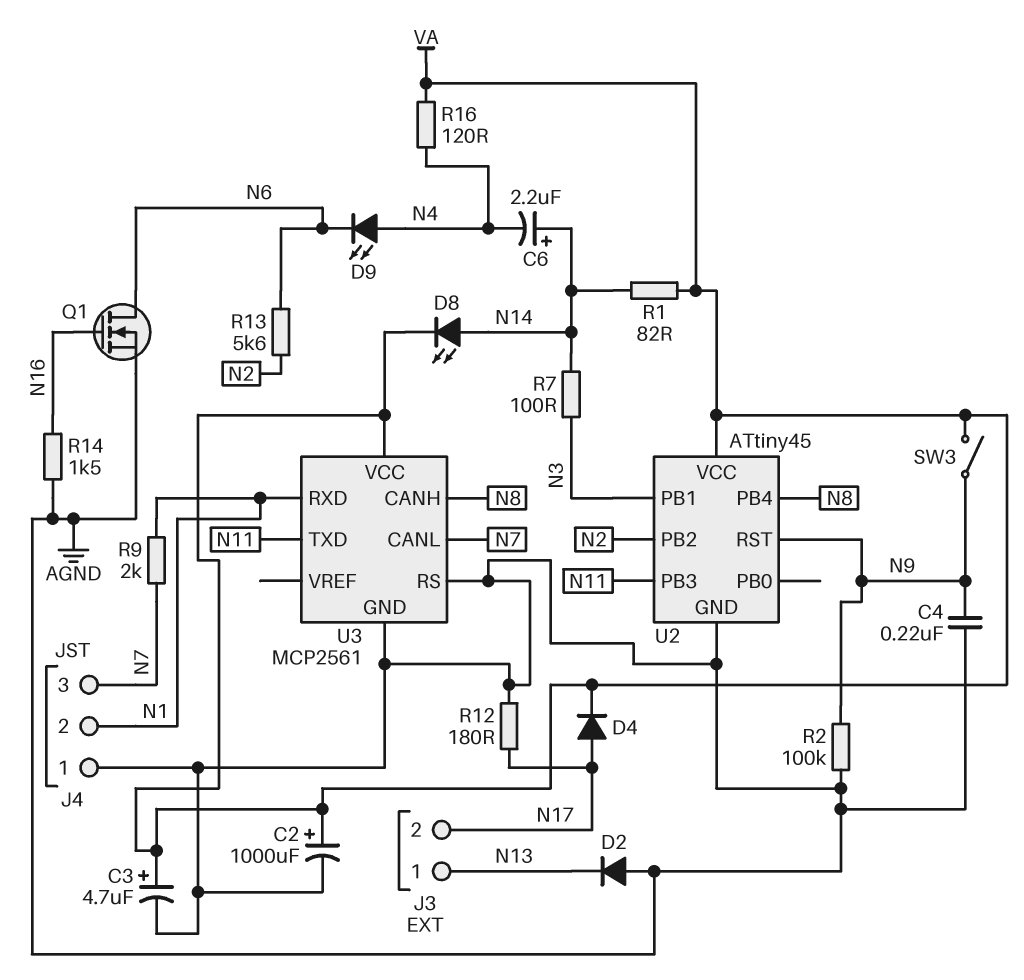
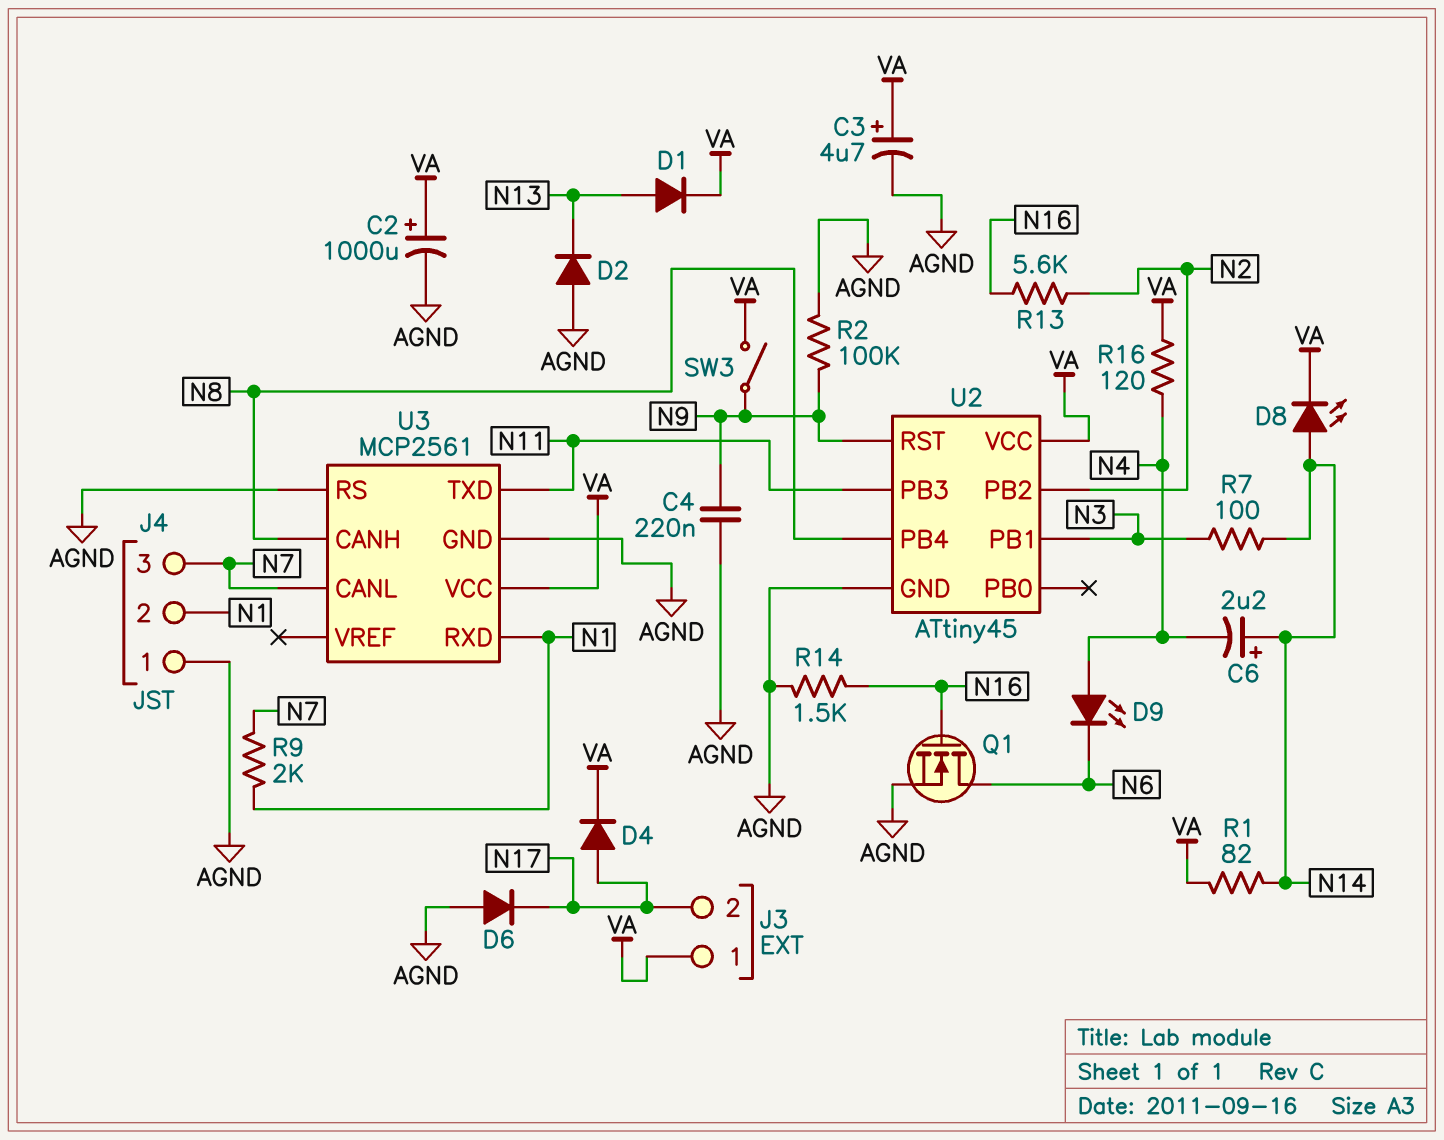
D1: none -> diode (A N13, K VA)
D6: none -> diode (A AGND, K N17)
J3 pin 1: N13 -> VA
R12: 180 (AGND, N17) -> none
R13: 5.6k (N2, N6) -> 5.6k (N2, N16)

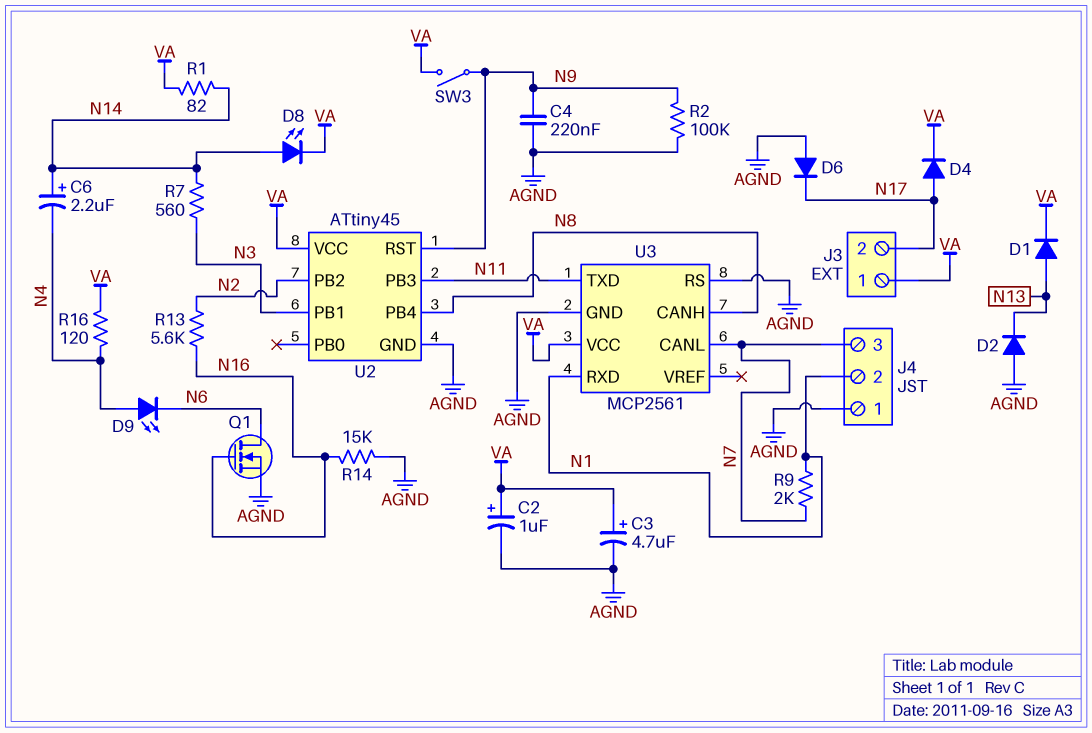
C2: 1000uF (plus VA, minus AGND) -> 1uF (plus VA, minus AGND)
R7: 100 (N3, N14) -> 560 (N3, N14)
R14: 1.5k (AGND, N16) -> 15k (AGND, N16)

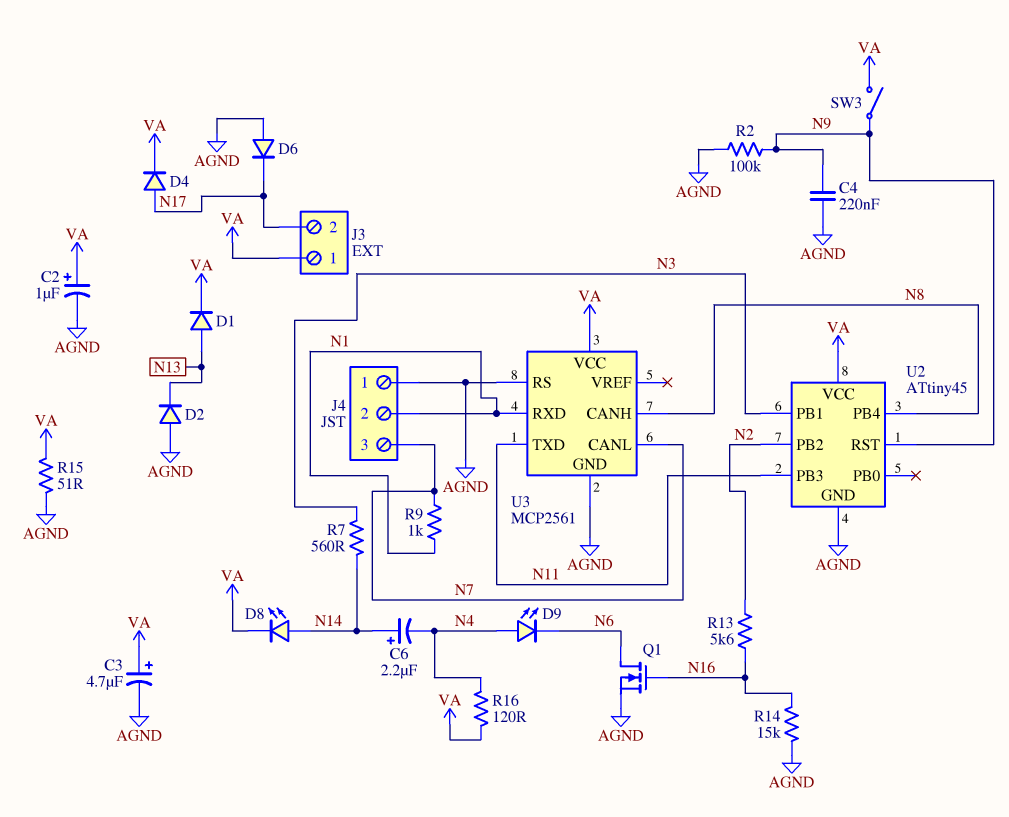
R1: 82 (N14, VA) -> none
R9: 2k (N1, N7) -> 1k (N1, N7)
R15: none -> 51 (AGND, VA)

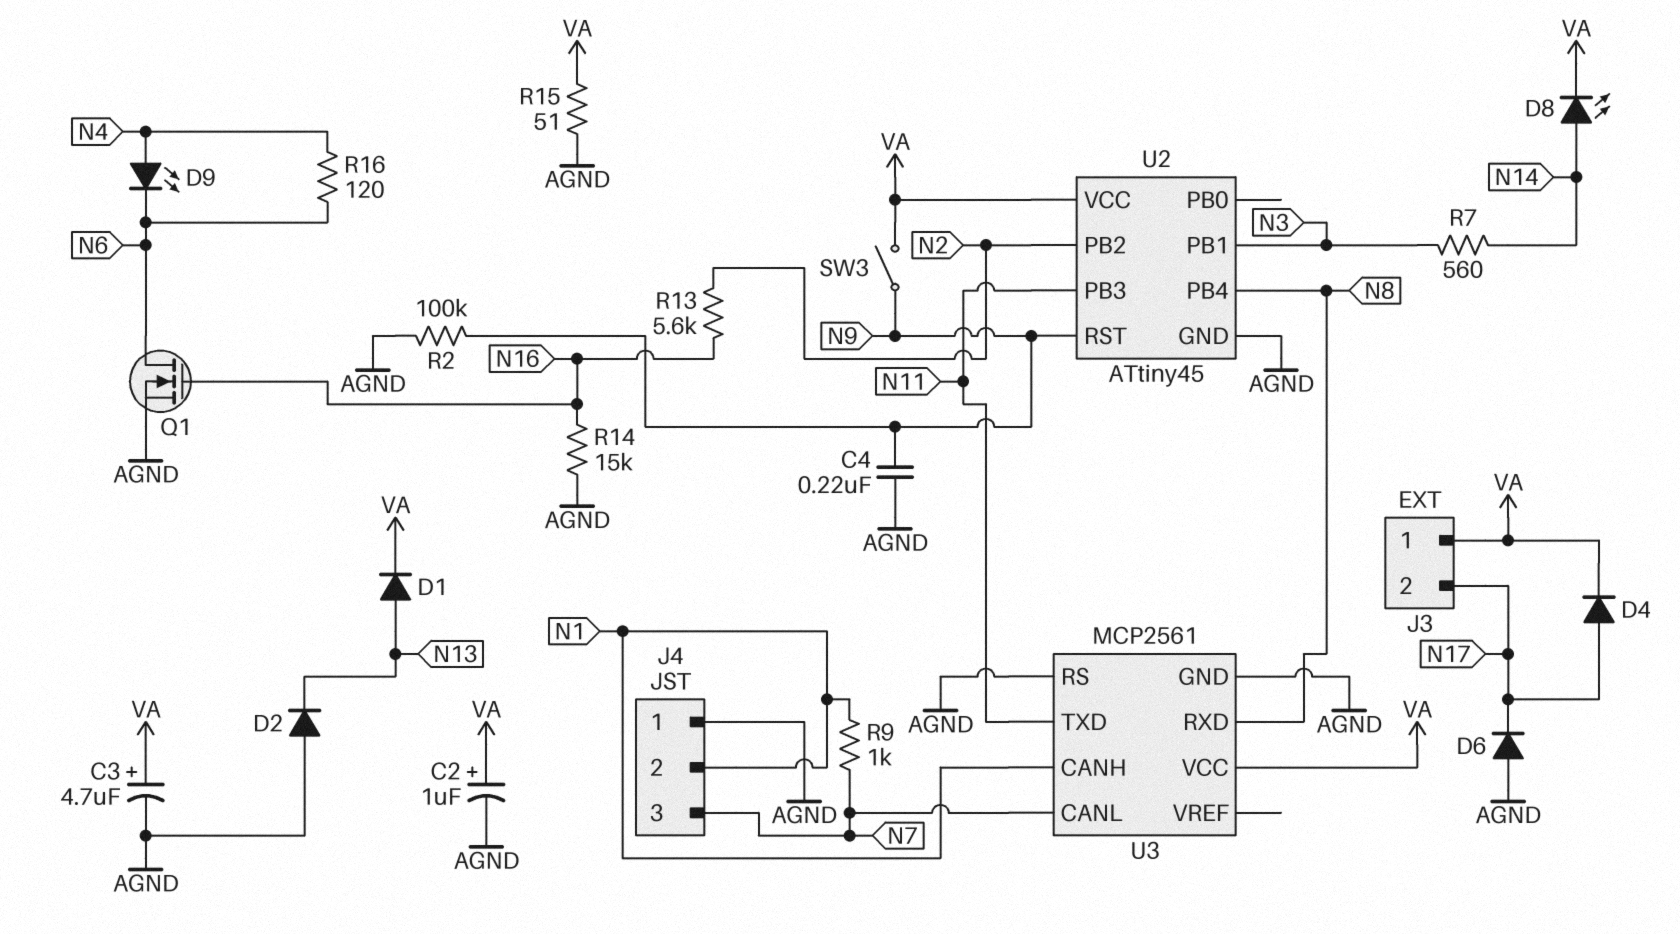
C6: 2.2uF (plus N14, minus N4) -> none
R16: 120 (N4, VA) -> 120 (N4, N6)
U3 pin CANH: N8 -> N1
U3 pin RXD: N1 -> N8

